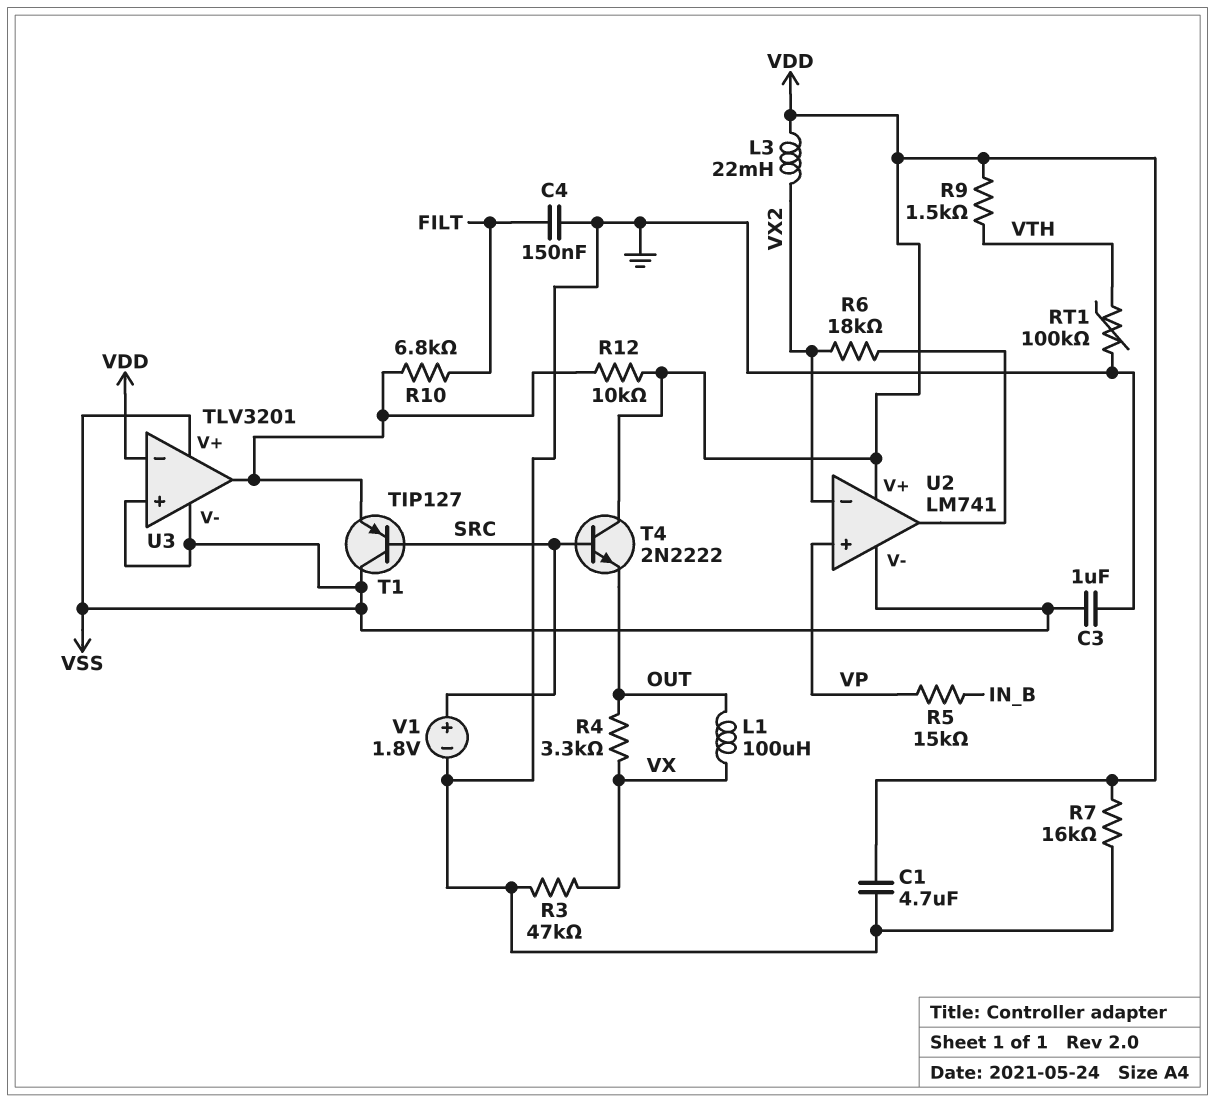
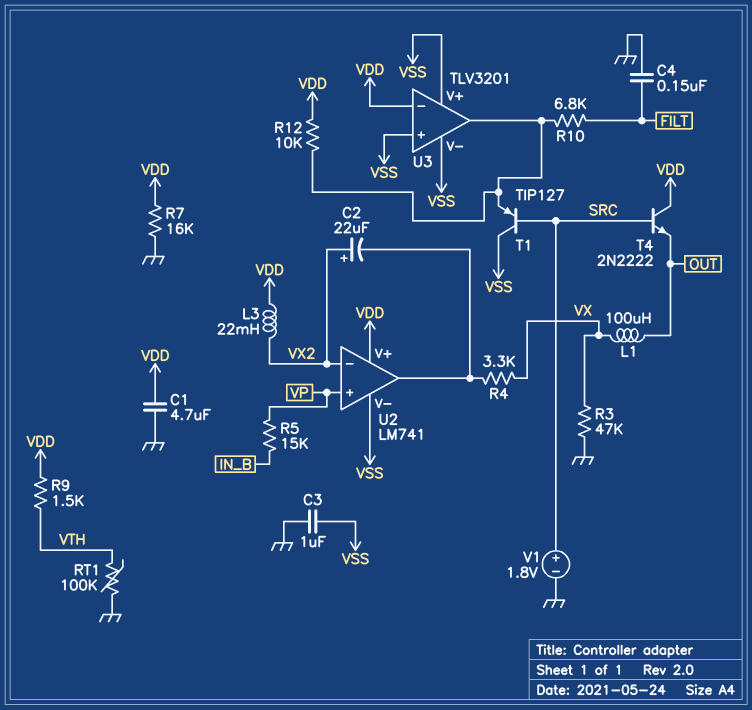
C2: none -> 22uF (plus VX2, minus U2/out)
R4: 3.3k (OUT, VX) -> 3.3k (U2/out, VX)
R6: 18k (U2/out, VX2) -> none

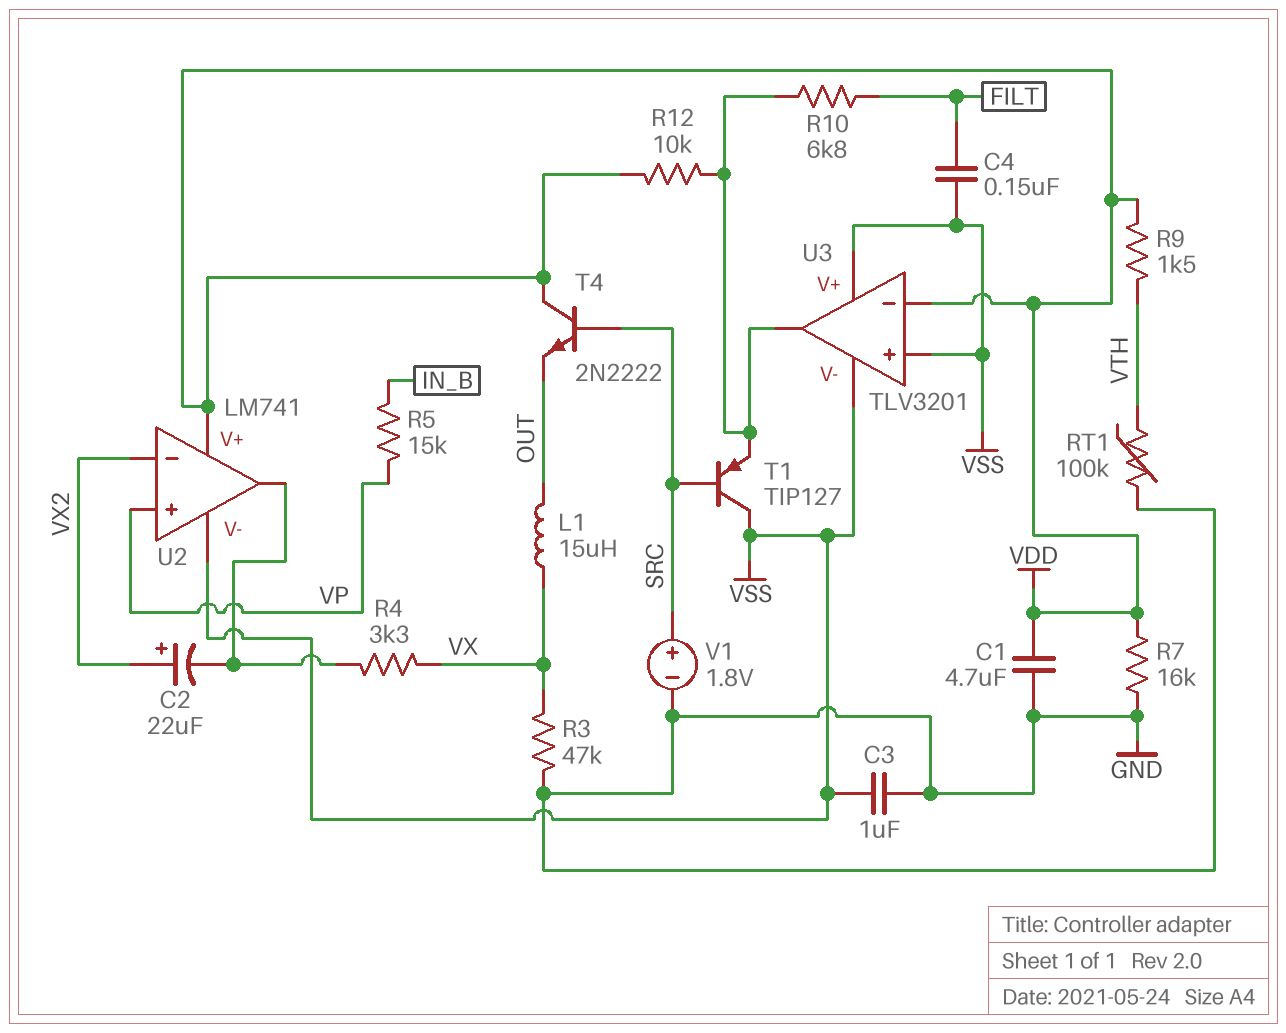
C4: 150nF (FILT, GND) -> 150nF (FILT, VSS)
L1: 100uH (OUT, VX) -> 15uH (OUT, VX)
L3: 22mH (VDD, VX2) -> none

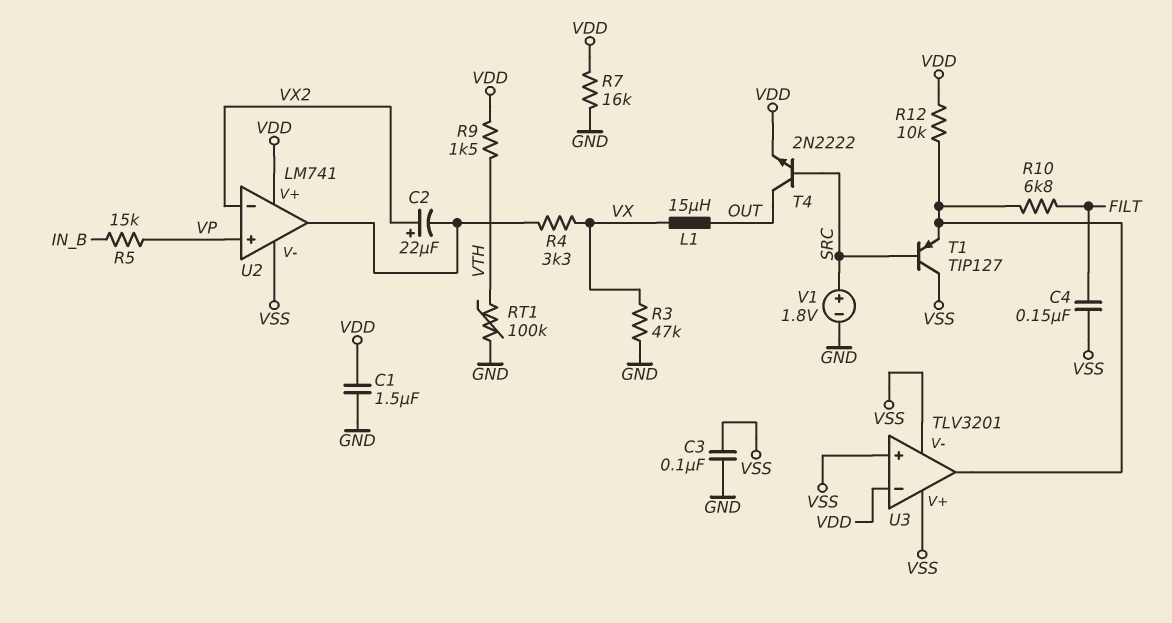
C1: 4.7uF (GND, VDD) -> 1.5uF (GND, VDD)
C3: 1uF (GND, VSS) -> 100nF (GND, VSS)
T4: NPN 2N2222 (B SRC, C VDD, E OUT) -> NPN 2N2222 (B SRC, C OUT, E VDD)

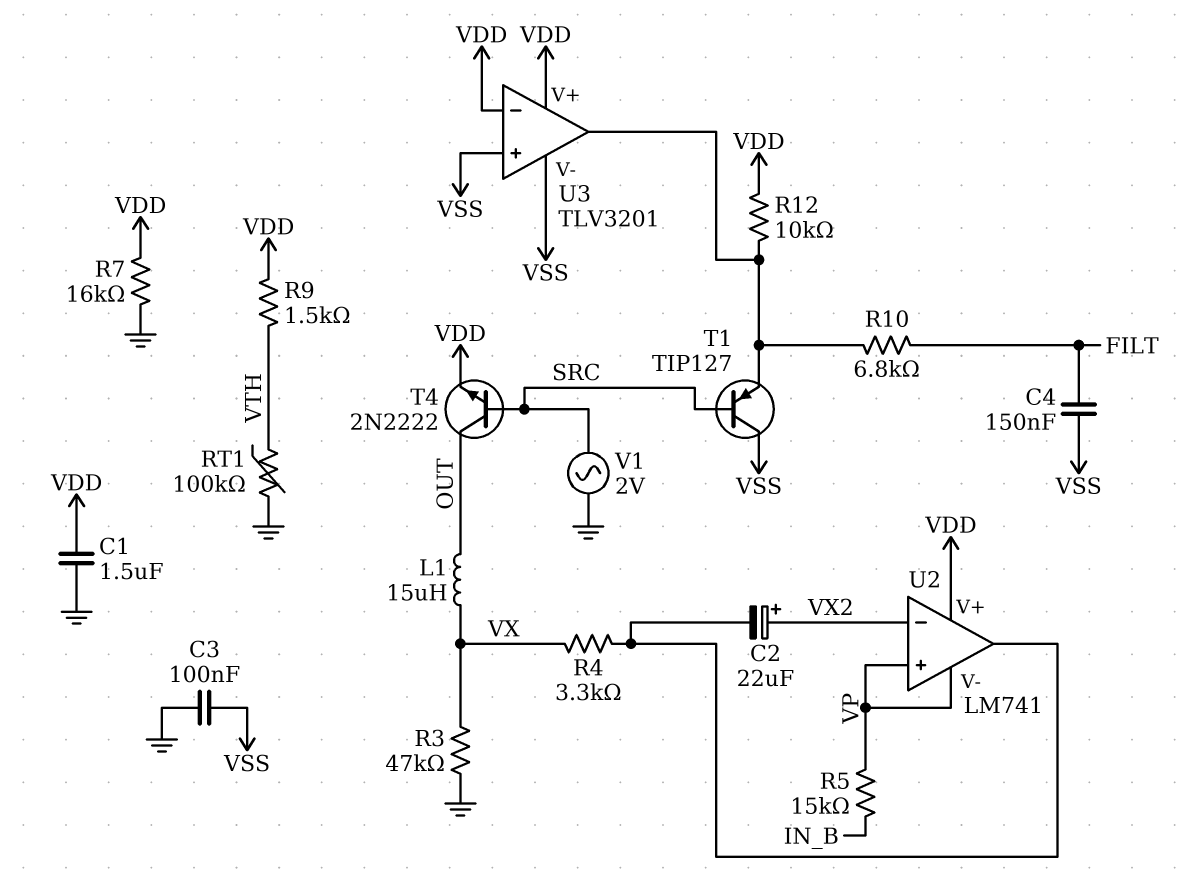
U2 pin V-: VSS -> VP
U3 pin V+: VSS -> VDD
V1: 1.8V (plus SRC, minus GND) -> AC 2V (GND, SRC)

